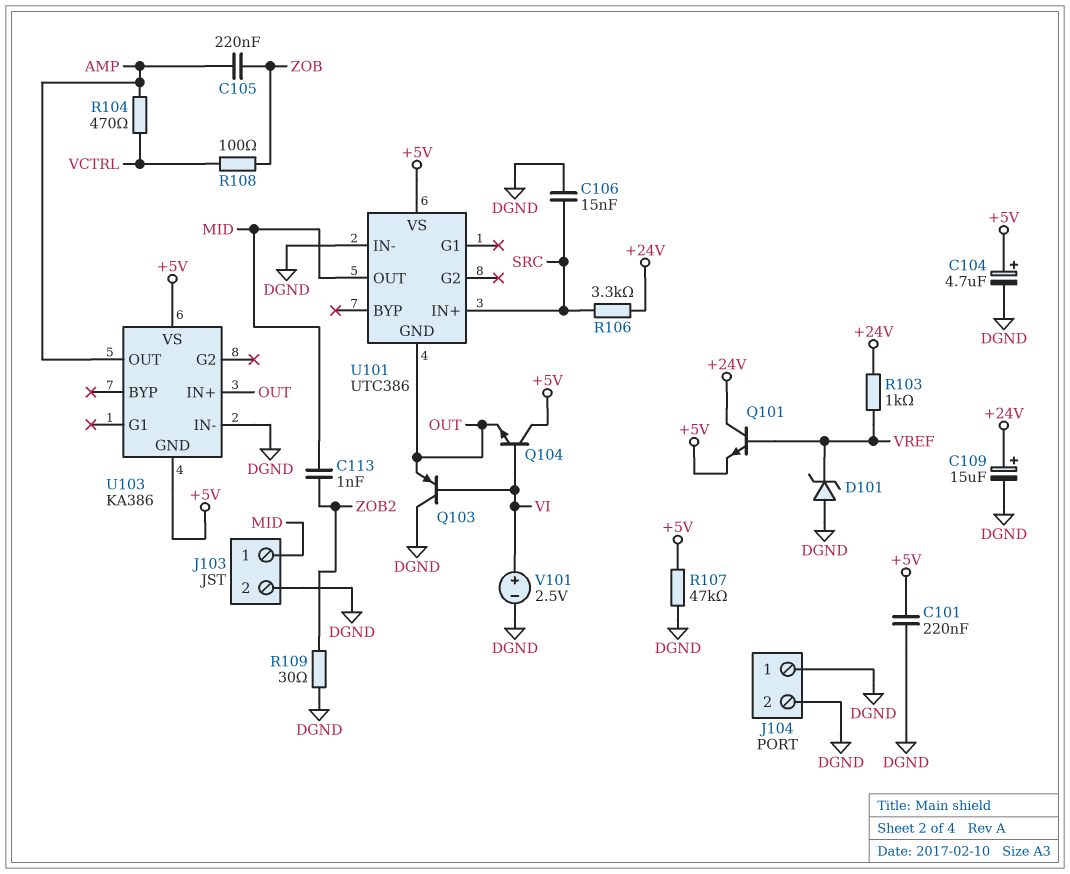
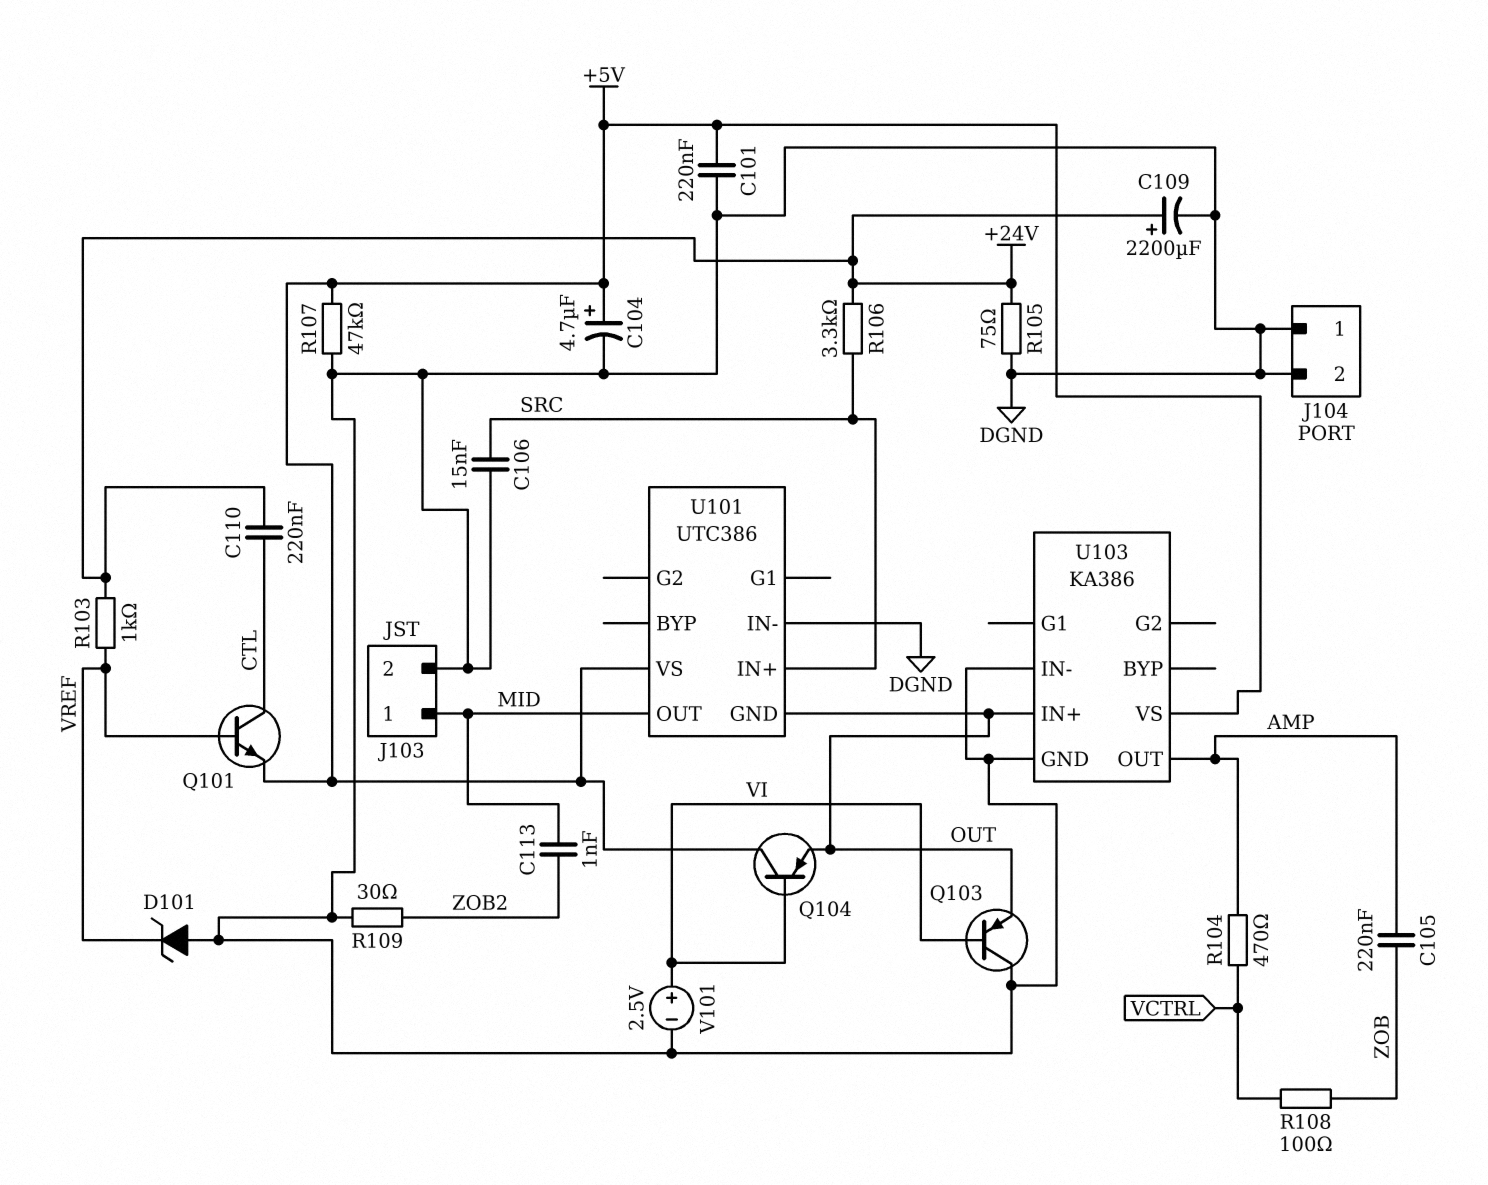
C109: 15uF (plus +24V, minus DGND) -> 2200uF (plus +24V, minus DGND)
C110: none -> 220nF (+24V, CTL)
Q101: NPN (B VREF, C +24V, E +5V) -> NPN (B VREF, C CTL, E +5V)
Q104: NPN (B VI, C +5V, E OUT) -> PNP (B VI, C +5V, E OUT)
R105: none -> 75 (+24V, DGND)
U103 pin GND: +5V -> DGND

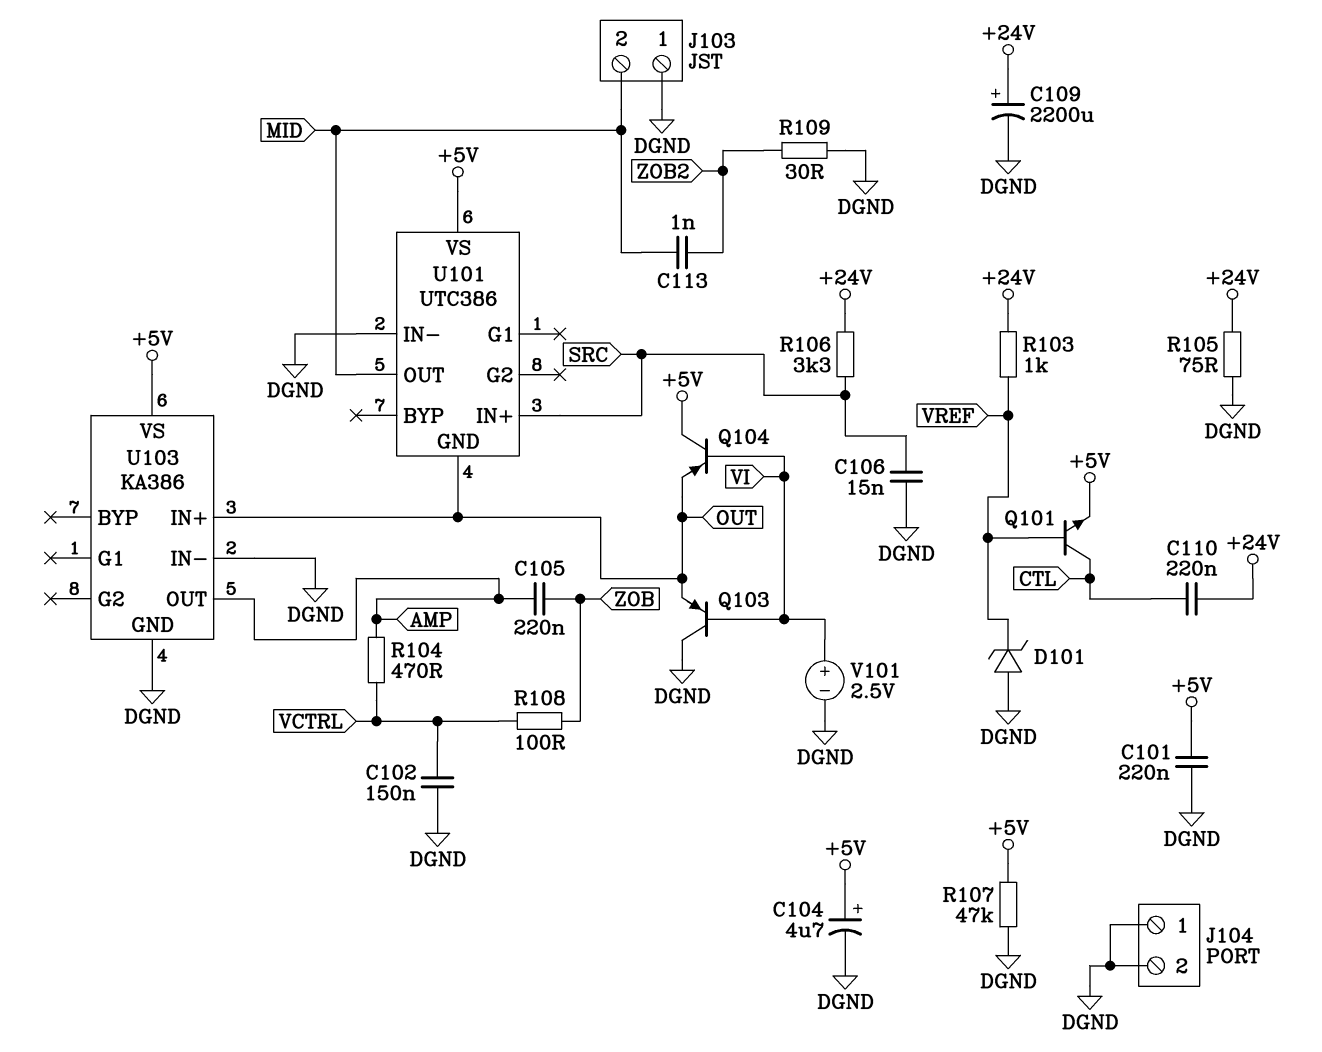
C102: none -> 150nF (DGND, VCTRL)
J103 pin 1: MID -> DGND
J103 pin 2: DGND -> MID

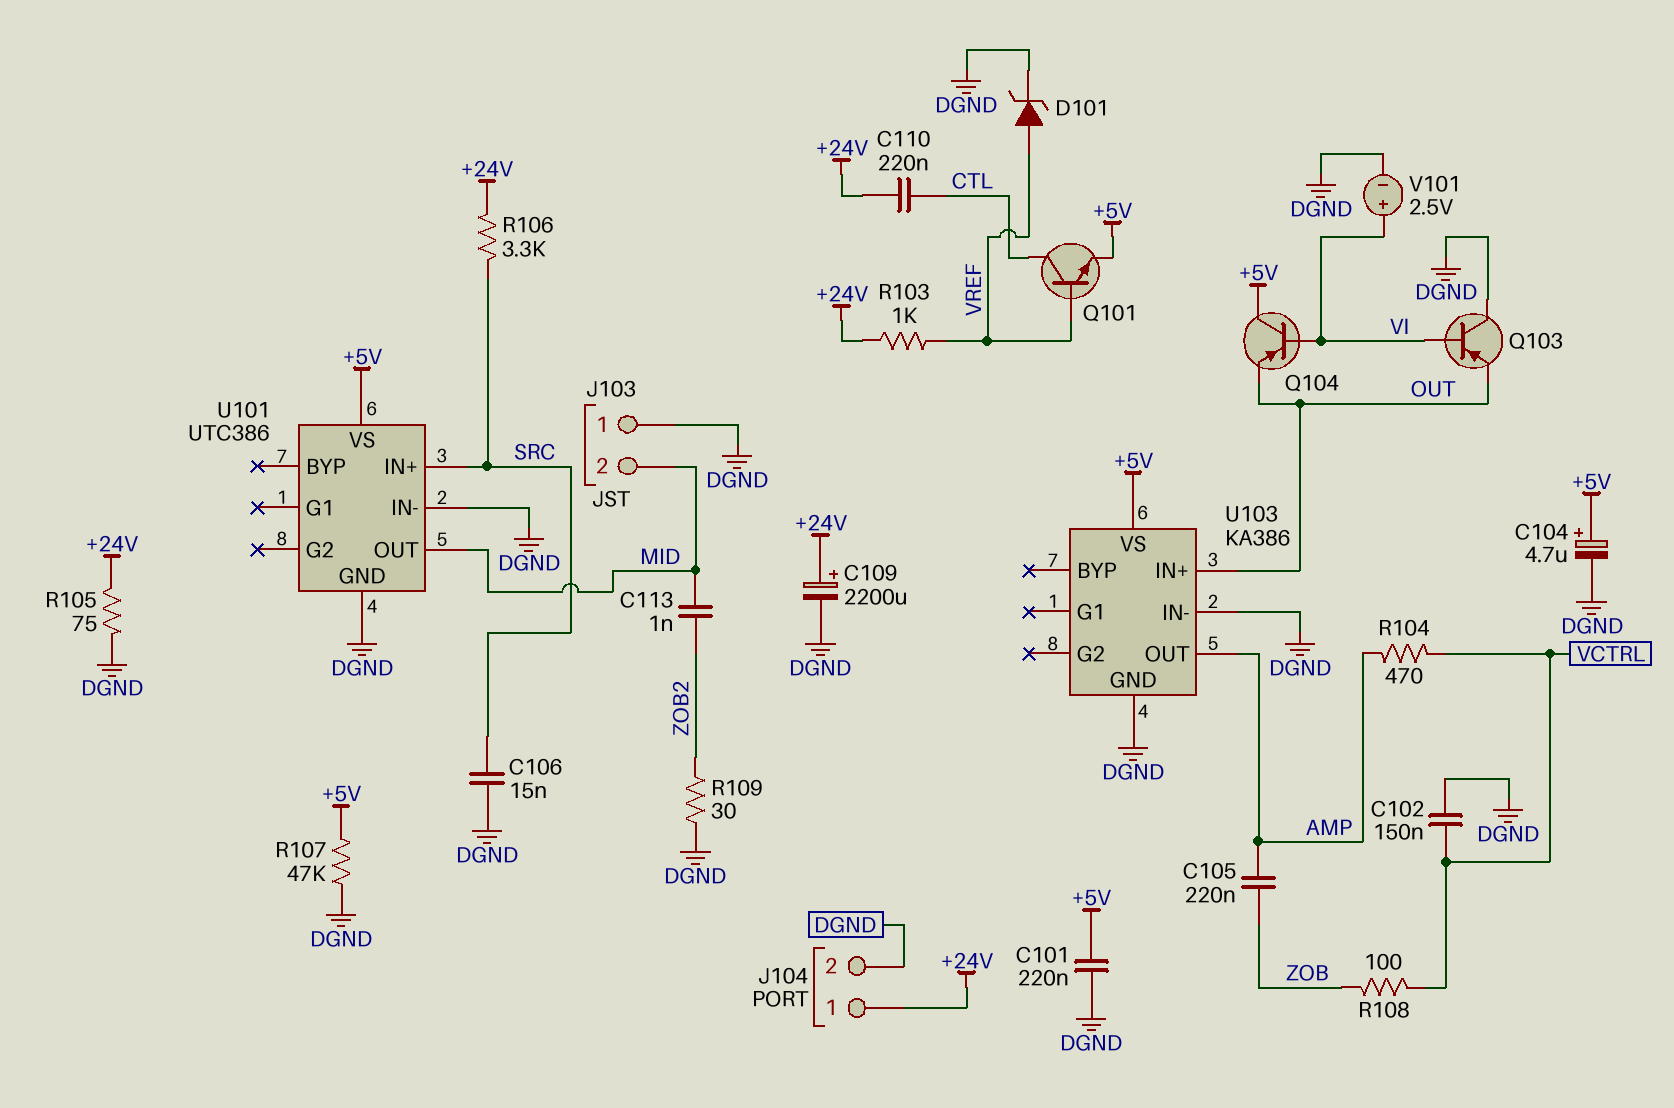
D101: zener (A DGND, K VREF) -> zener (A VREF, K DGND)
J104 pin 1: DGND -> +24V
U101 pin GND: OUT -> DGND

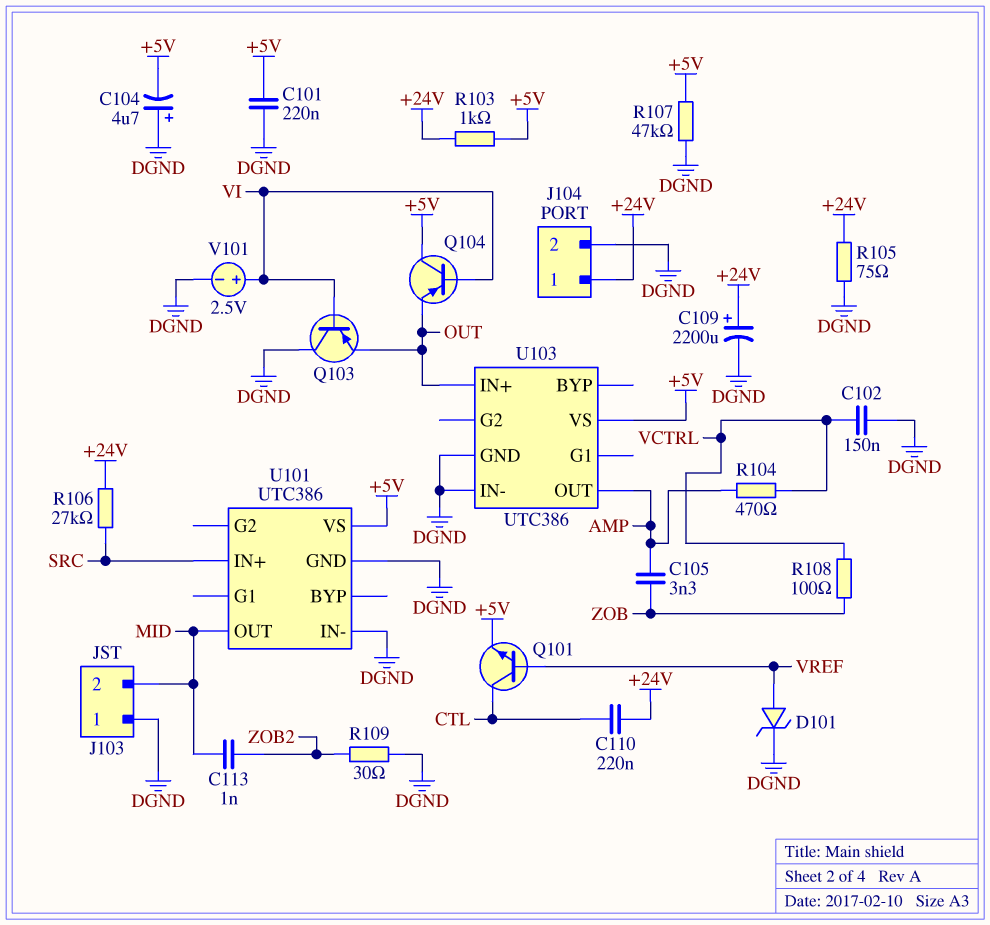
C104: 4.7uF (plus +5V, minus DGND) -> 4.7uF (plus DGND, minus +5V)
C105: 220nF (AMP, ZOB) -> 3.3nF (AMP, ZOB)
C106: 15nF (DGND, SRC) -> none
R103: 1k (+24V, VREF) -> 1k (+5V, +24V)
R106: 3.3k (+24V, SRC) -> 27k (+24V, SRC)
U103: KA386 -> UTC386

